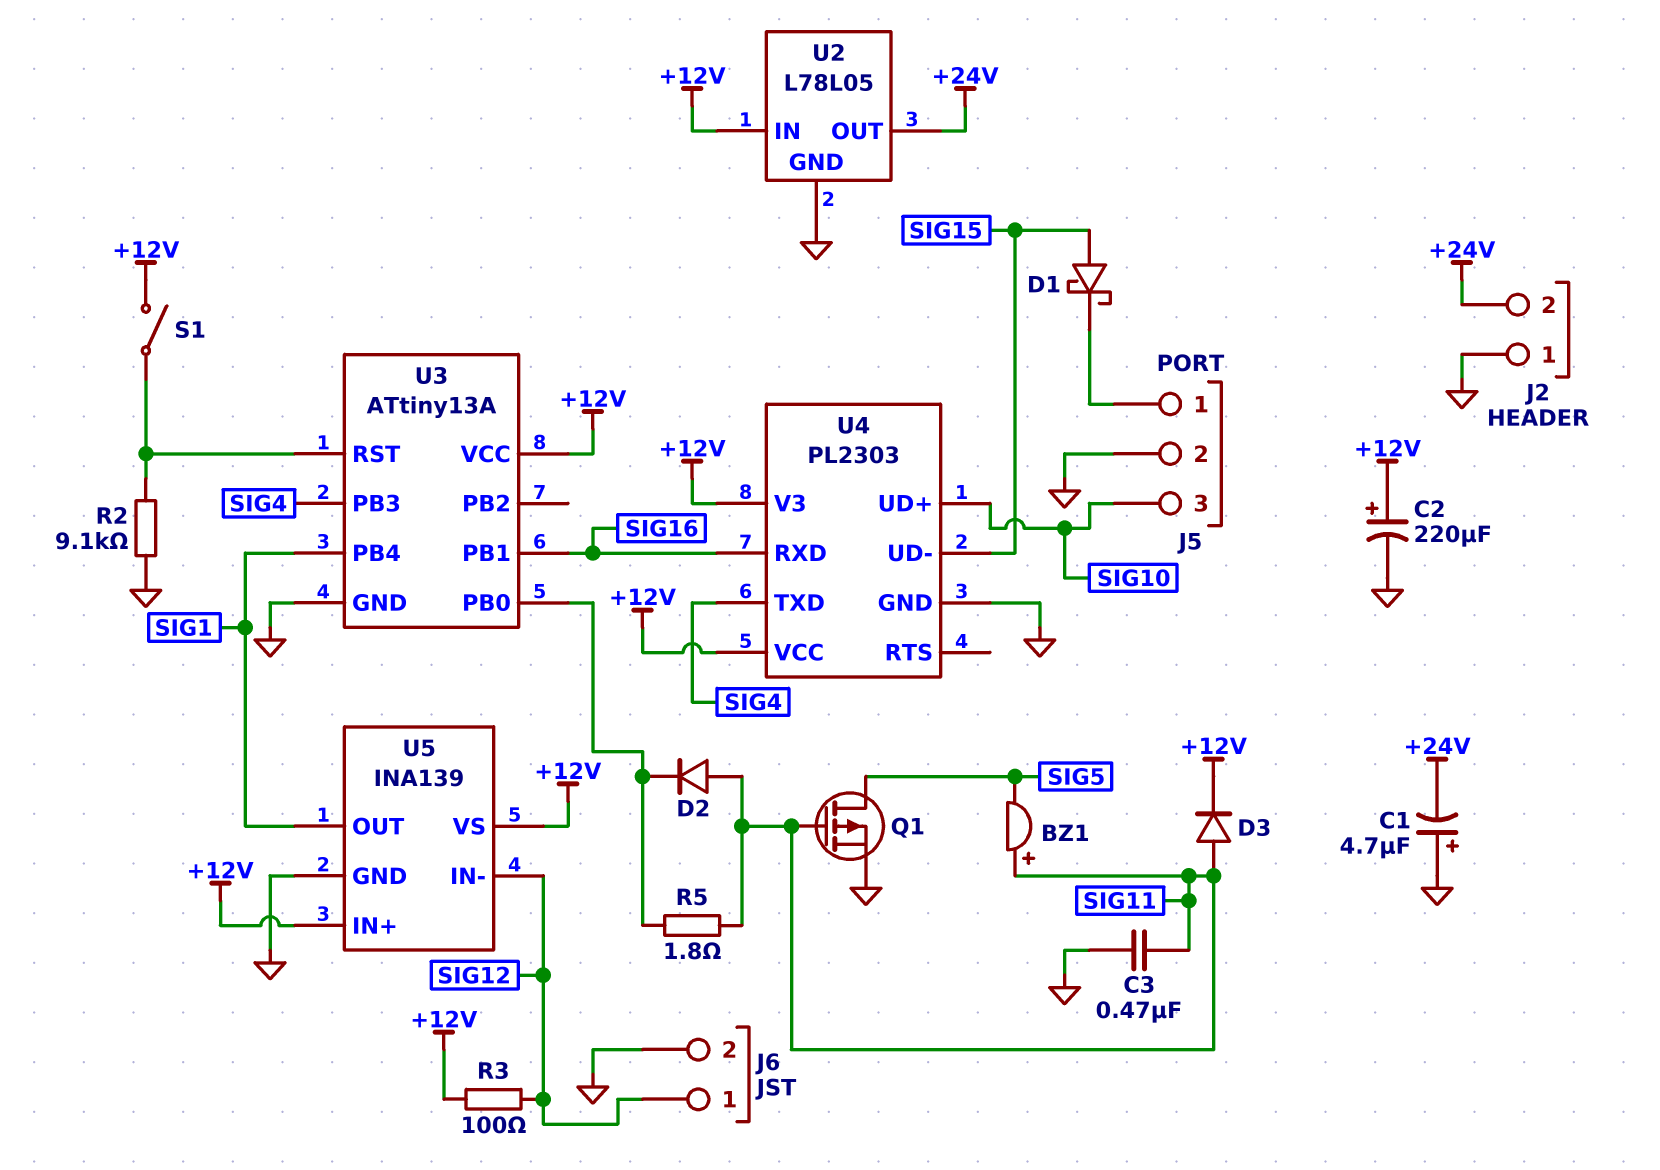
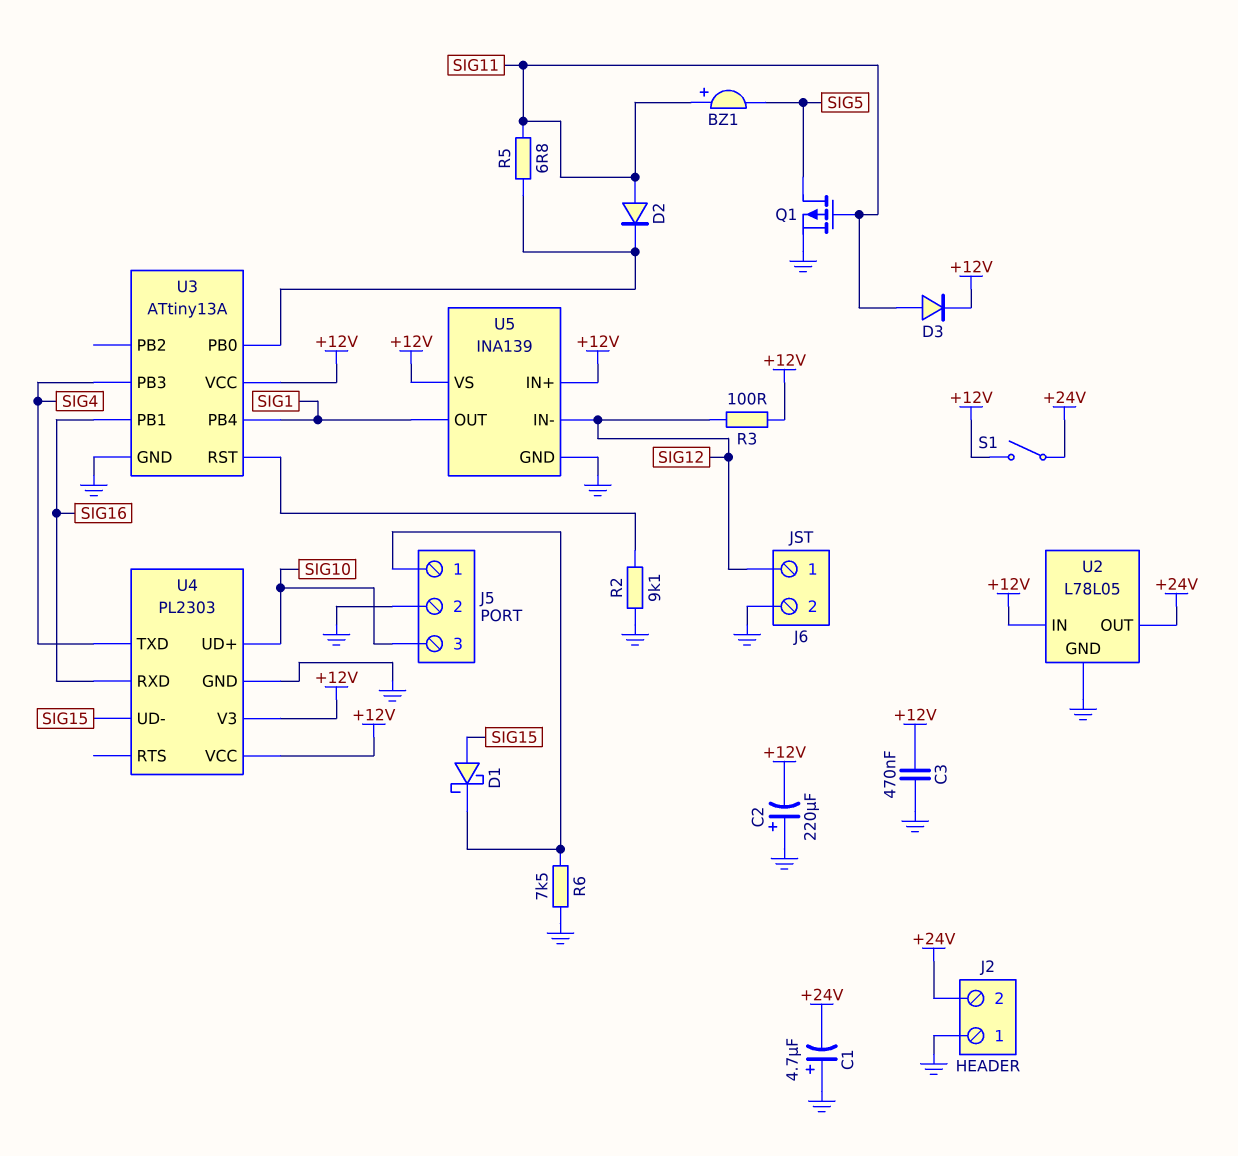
C2: 220uF (plus +12V, minus GND) -> 220uF (plus GND, minus +12V)
C3: 470nF (GND, SIG11) -> 470nF (+12V, GND)
R5: 1.8 (SIG11, U3/PB0) -> 6.8 (SIG11, U3/PB0)
R6: none -> 7.5k (GND, J5/1)
S1: switch (+12V, U3/RST) -> switch (+12V, +24V)

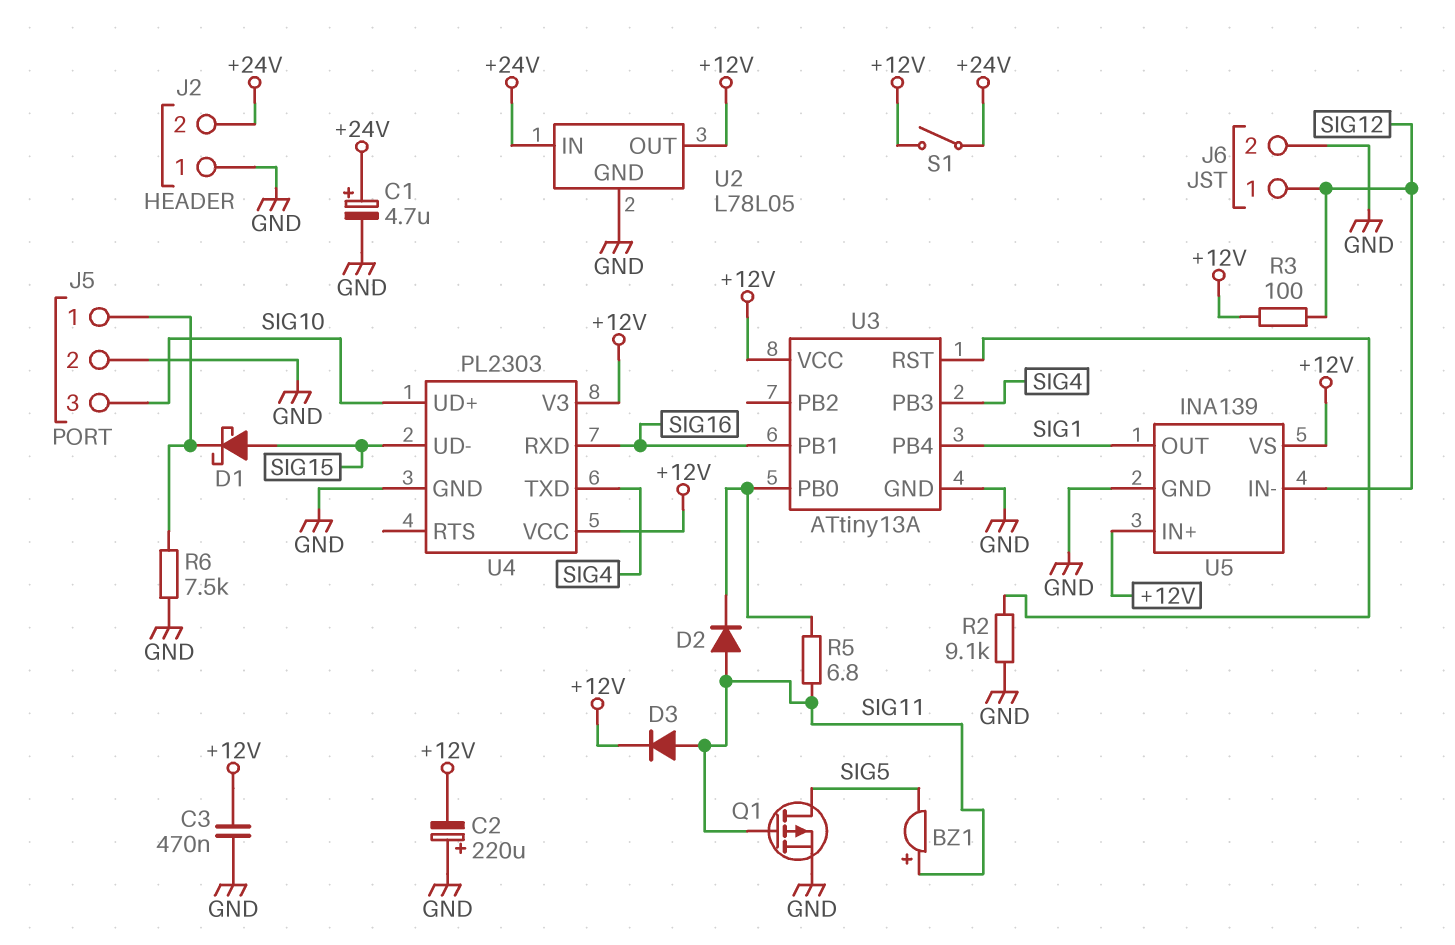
C1: 4.7uF (plus GND, minus +24V) -> 4.7uF (plus +24V, minus GND)
U2 pin IN: +12V -> +24V
U2 pin OUT: +24V -> +12V

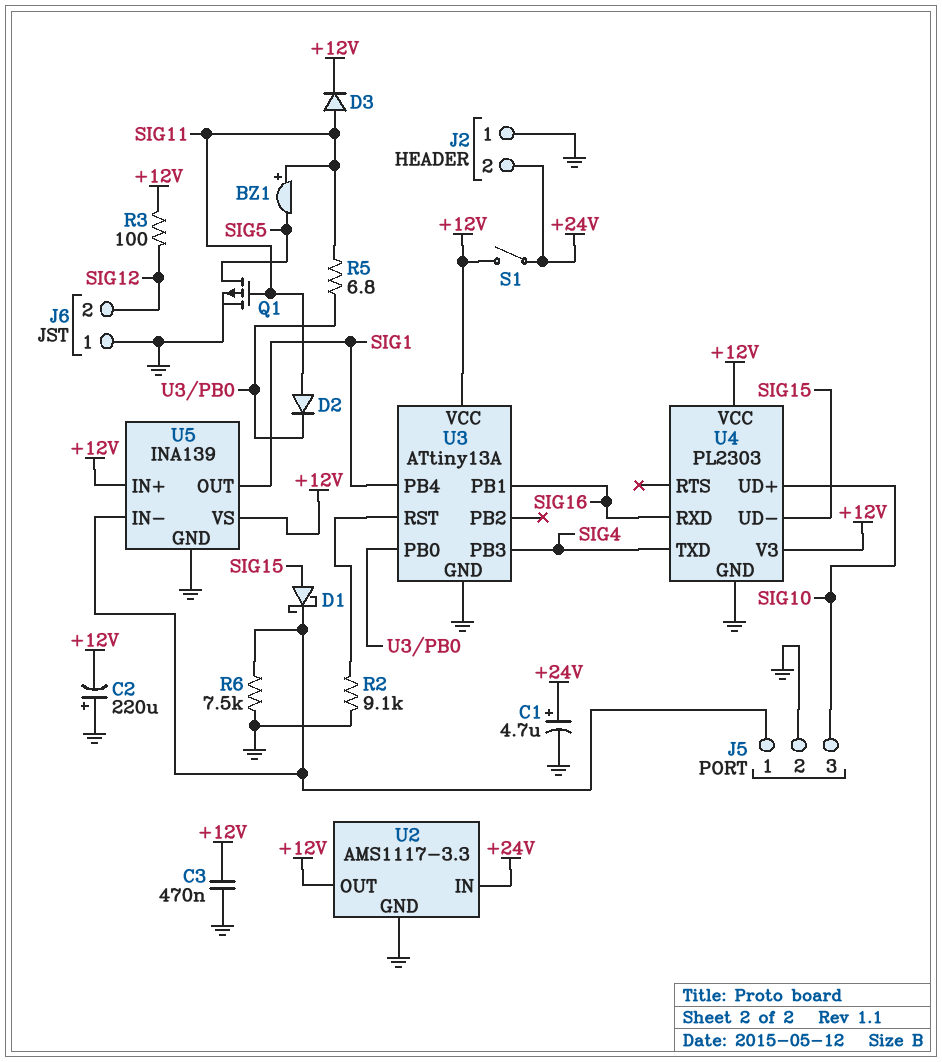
J6 pin 1: SIG12 -> GND
J6 pin 2: GND -> SIG12
U2: L78L05 -> AMS1117-3.3
U5 pin IN-: SIG12 -> J5/1

